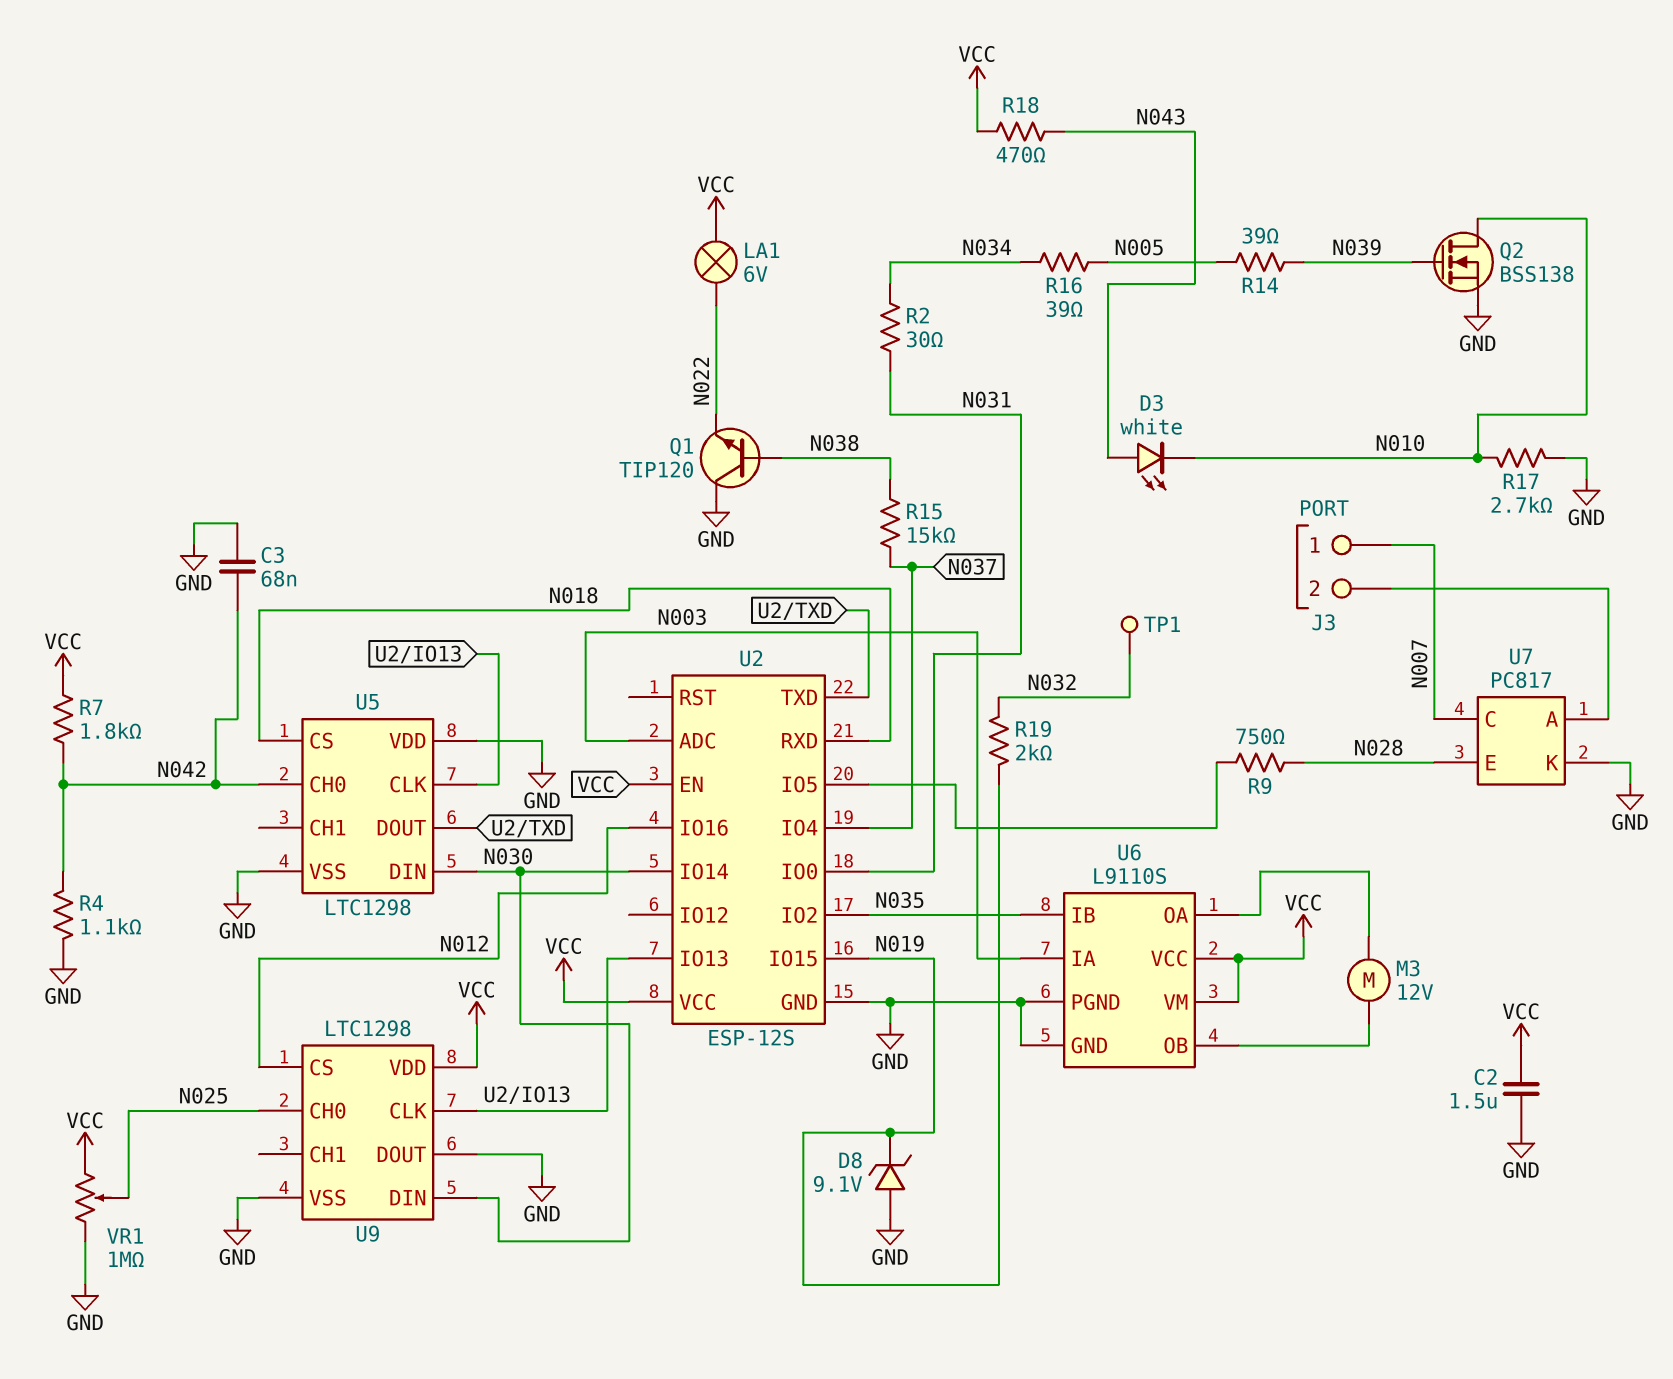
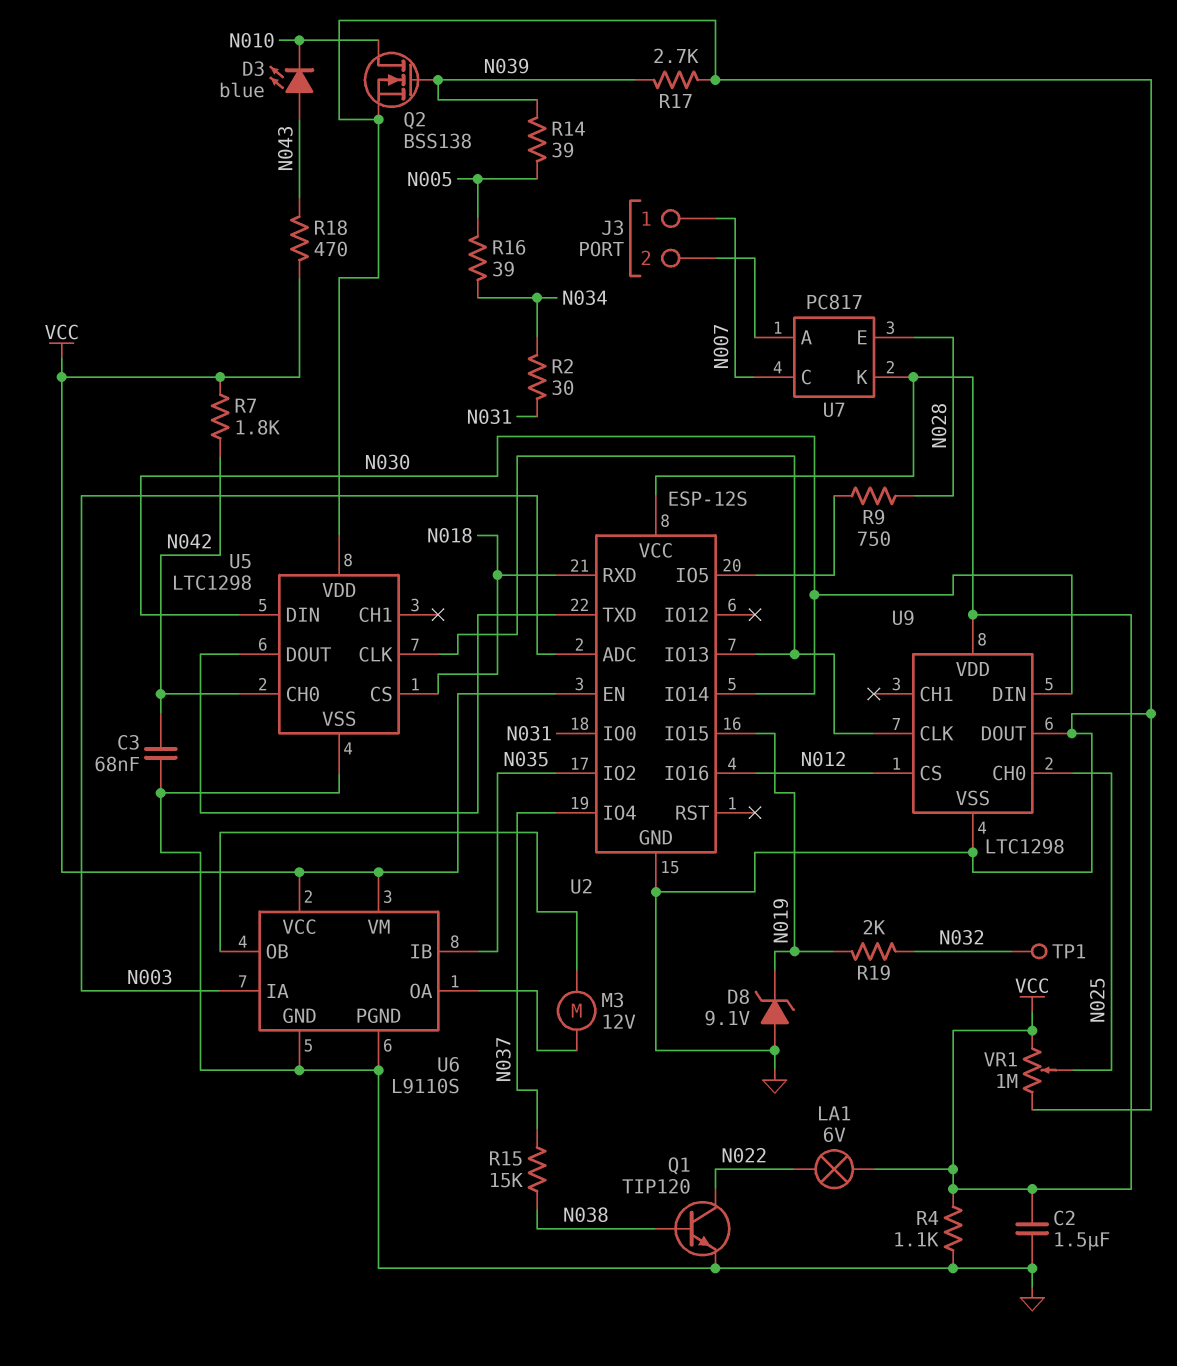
D3: LED white (A N043, K N010) -> LED blue (A N043, K N010)
Q1: NPN TIP120 (B N038, C GND, E N022) -> NPN TIP120 (B N038, C N022, E GND)
R4: 1.1k (GND, N042) -> 1.1k (GND, VCC)
R17: 2.7k (GND, N010) -> 2.7k (GND, N039)
U7 pin K: GND -> VCC

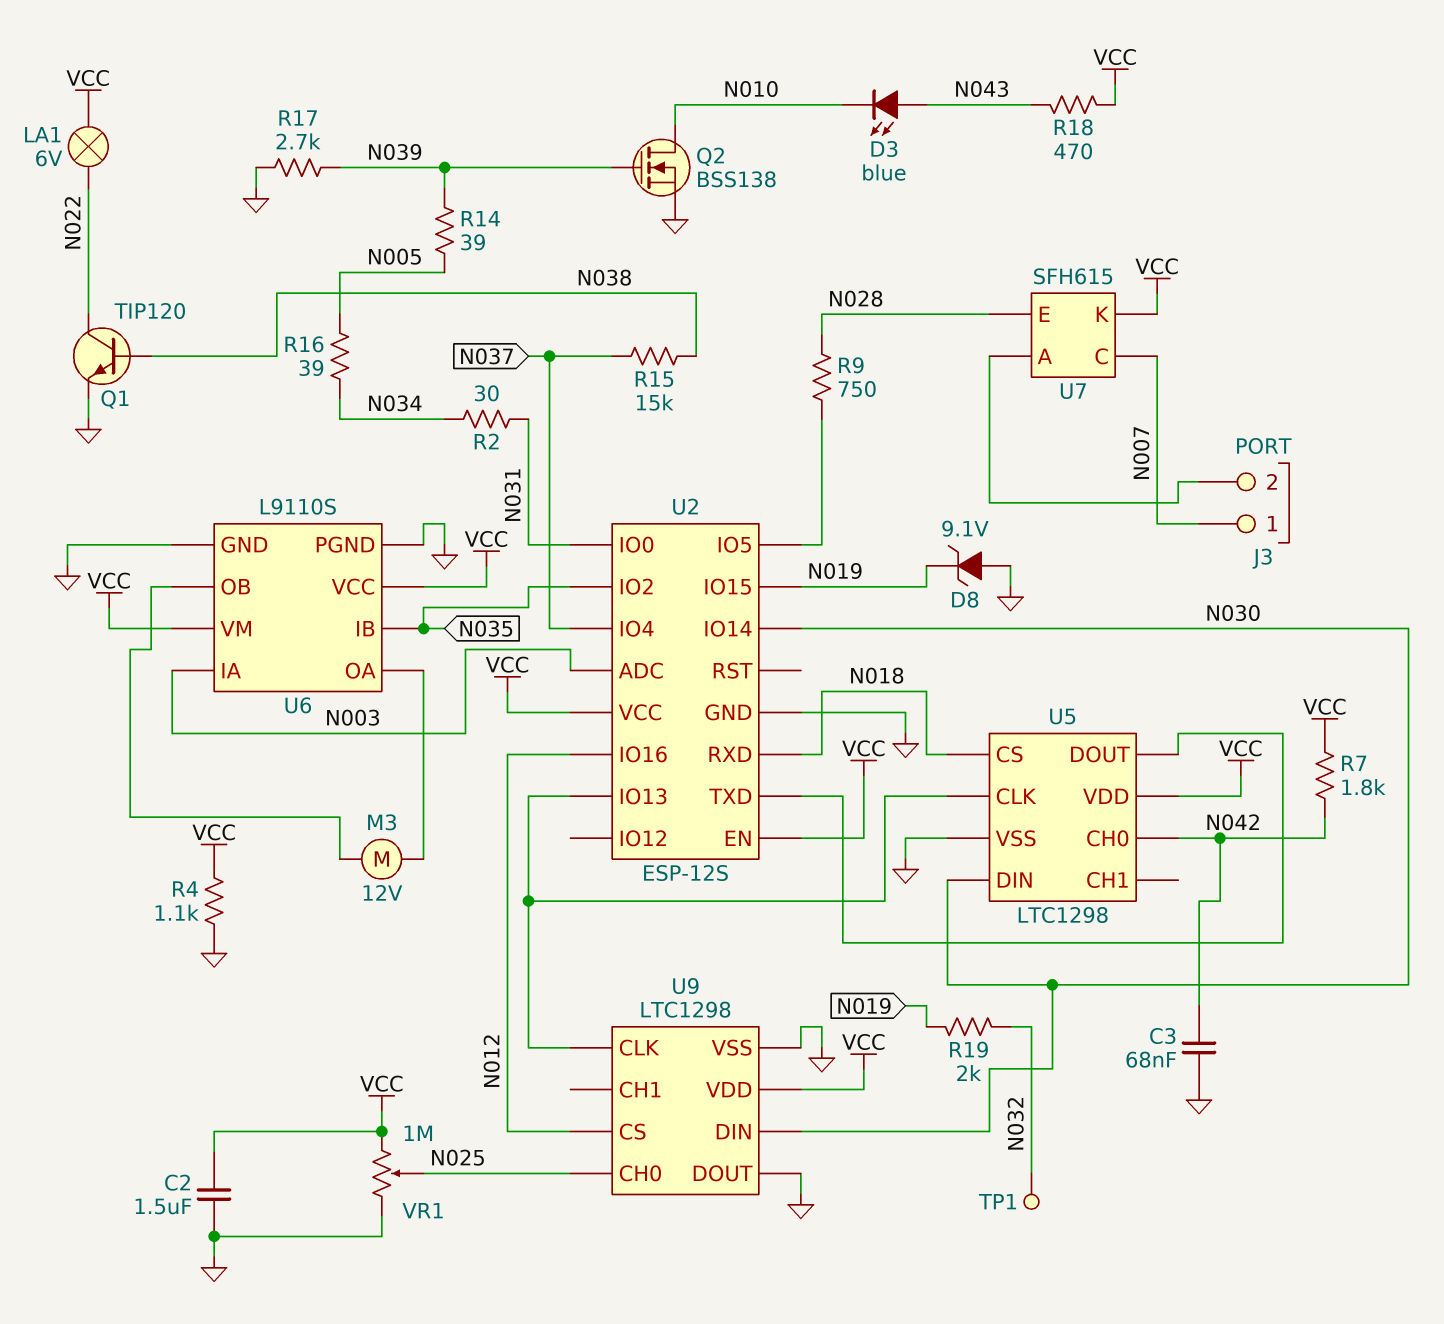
U5 pin VDD: GND -> VCC
U7: PC817 -> SFH615

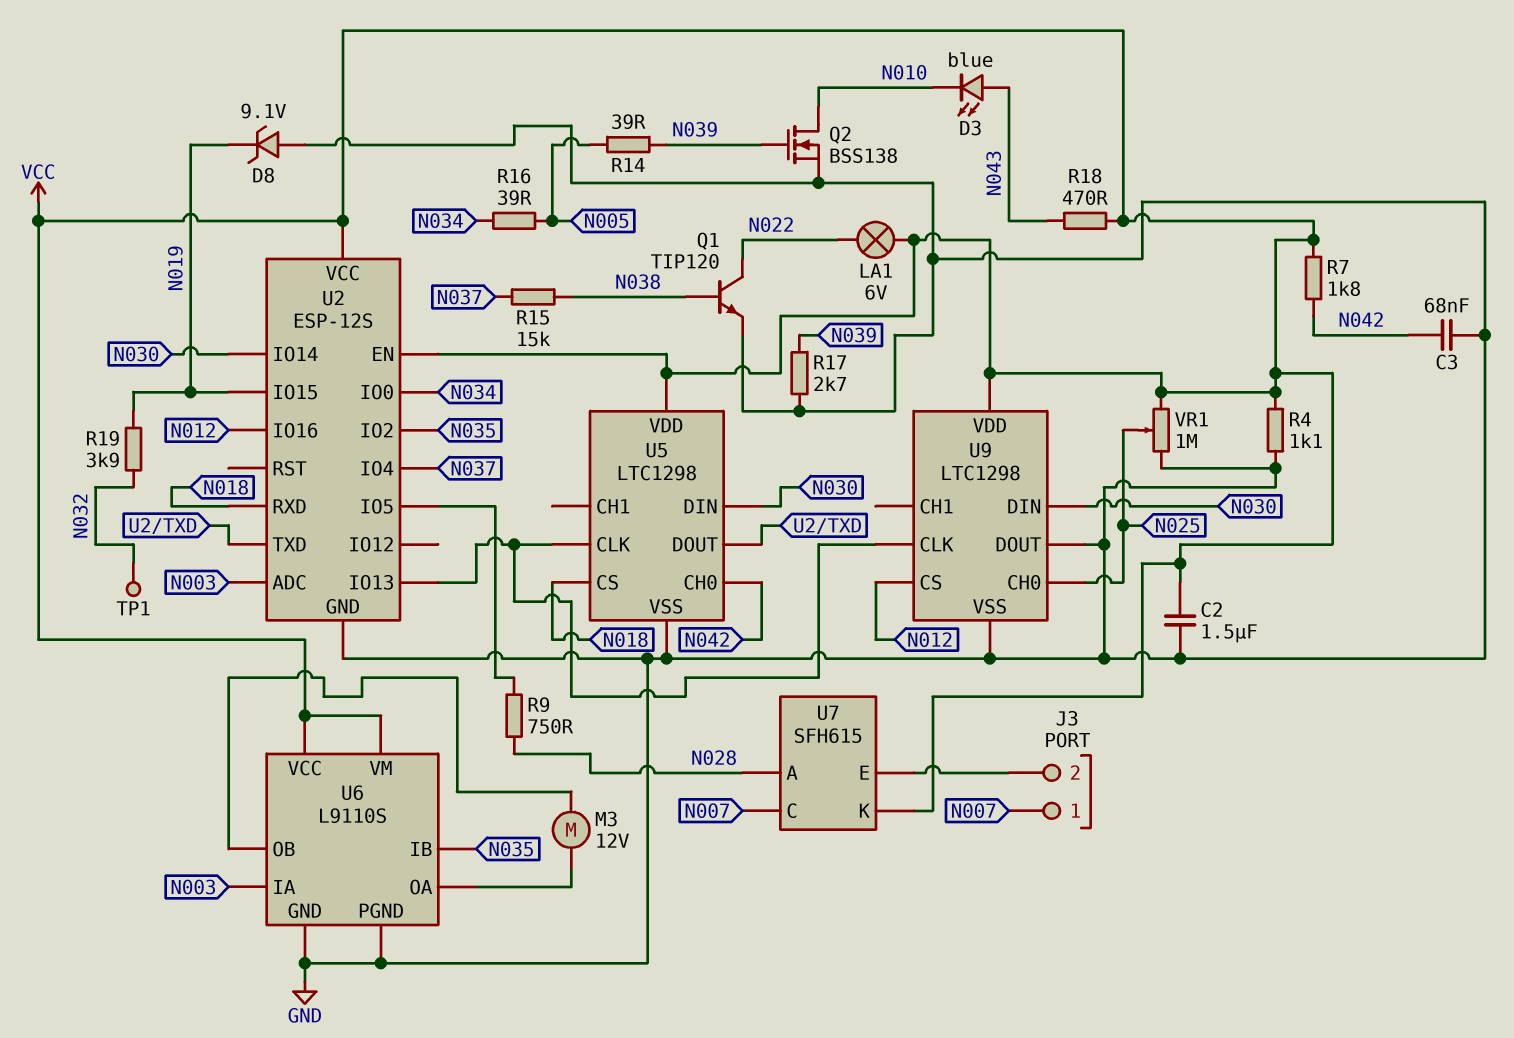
R2: 30 (N031, N034) -> none
R19: 2k (N019, N032) -> 3.9k (N019, N032)
U2 pin IO0: N031 -> N034
U7 pin A: J3/2 -> N028
U7 pin E: N028 -> J3/2

